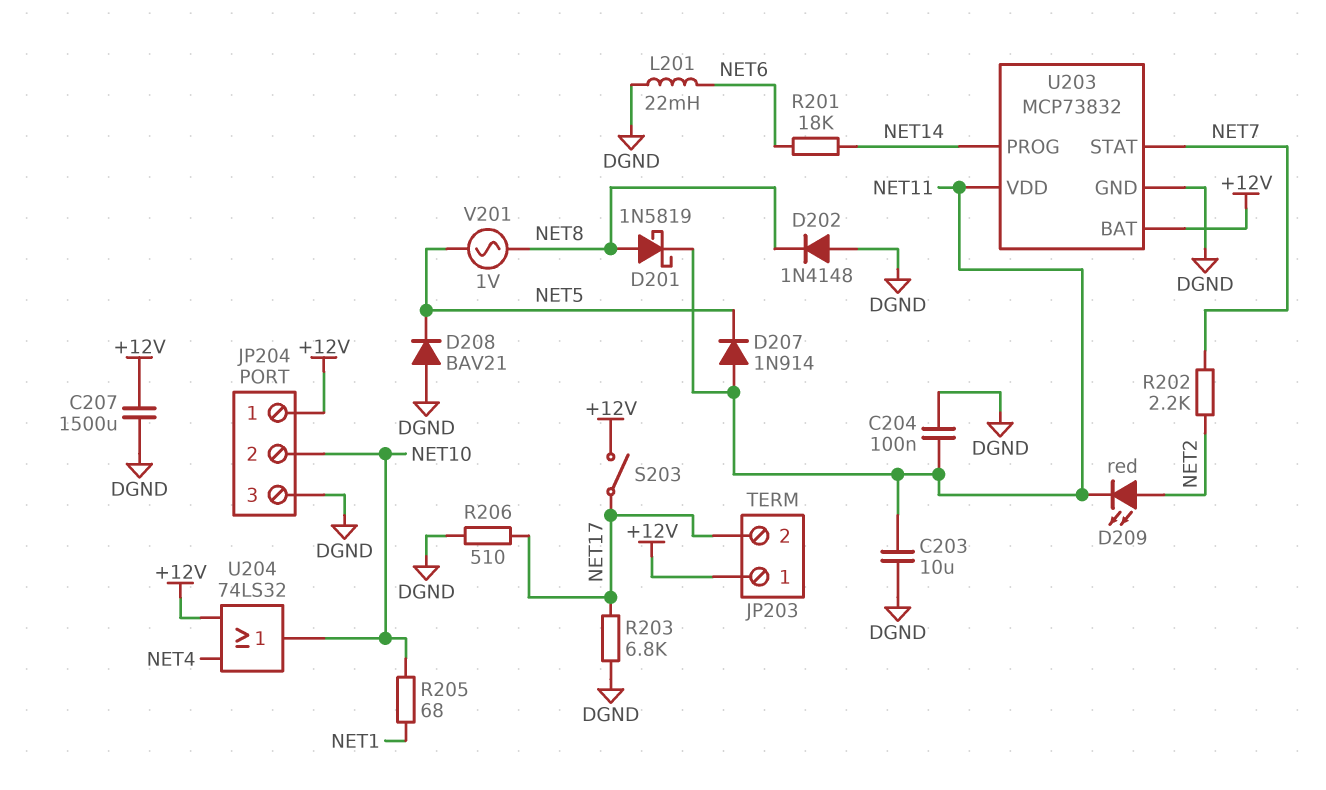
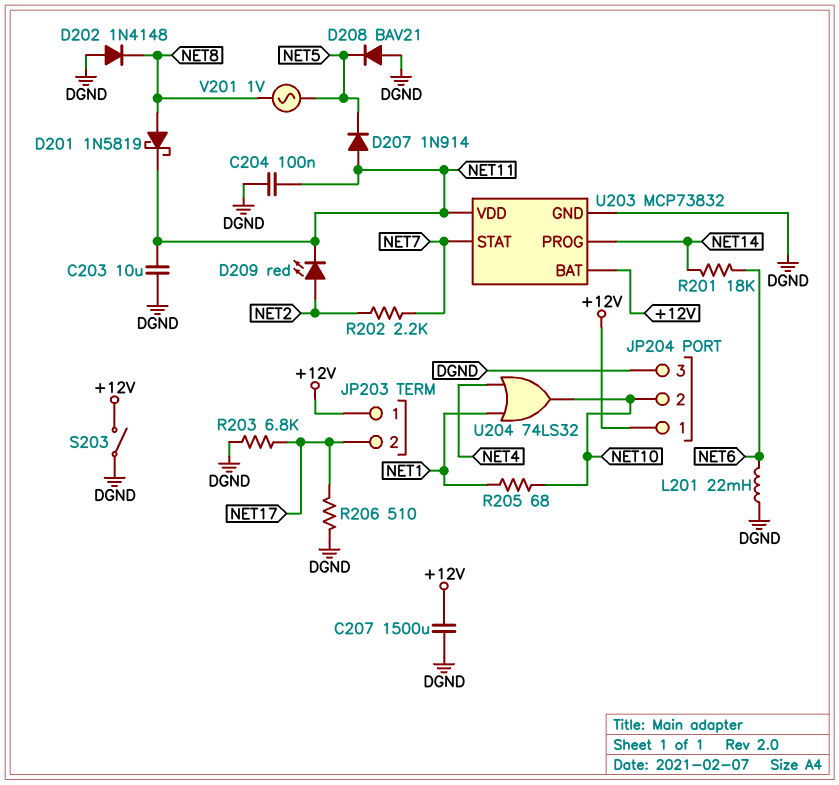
S203: switch (+12V, NET17) -> switch (+12V, DGND)
U204: OR 74LS32 (in +12V, in NET4, out NET10) -> OR 74LS32 (in NET1, in NET4, out NET10)

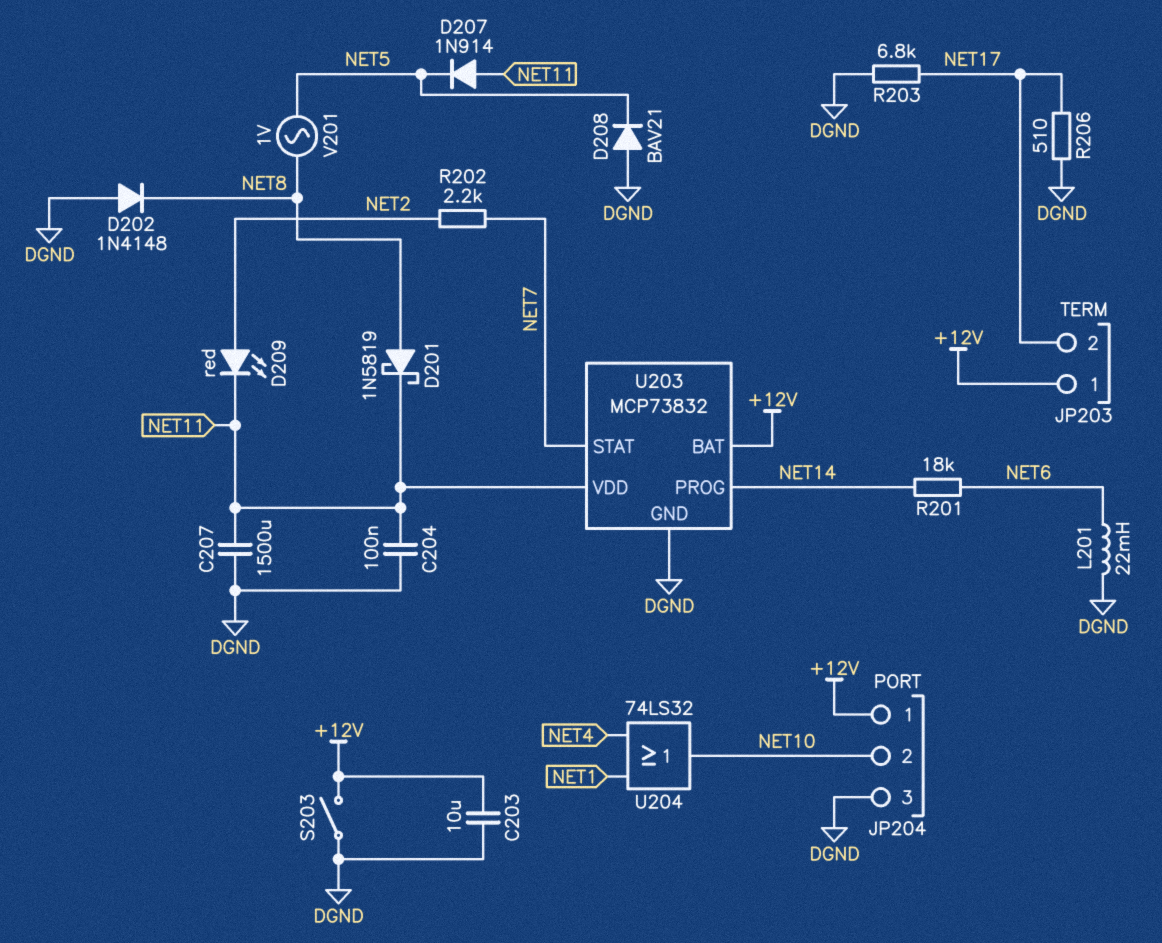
C203: 10uF (DGND, NET11) -> 10uF (+12V, DGND)
C207: 1500uF (+12V, DGND) -> 1500uF (DGND, NET11)
R205: 68 (NET1, NET10) -> none

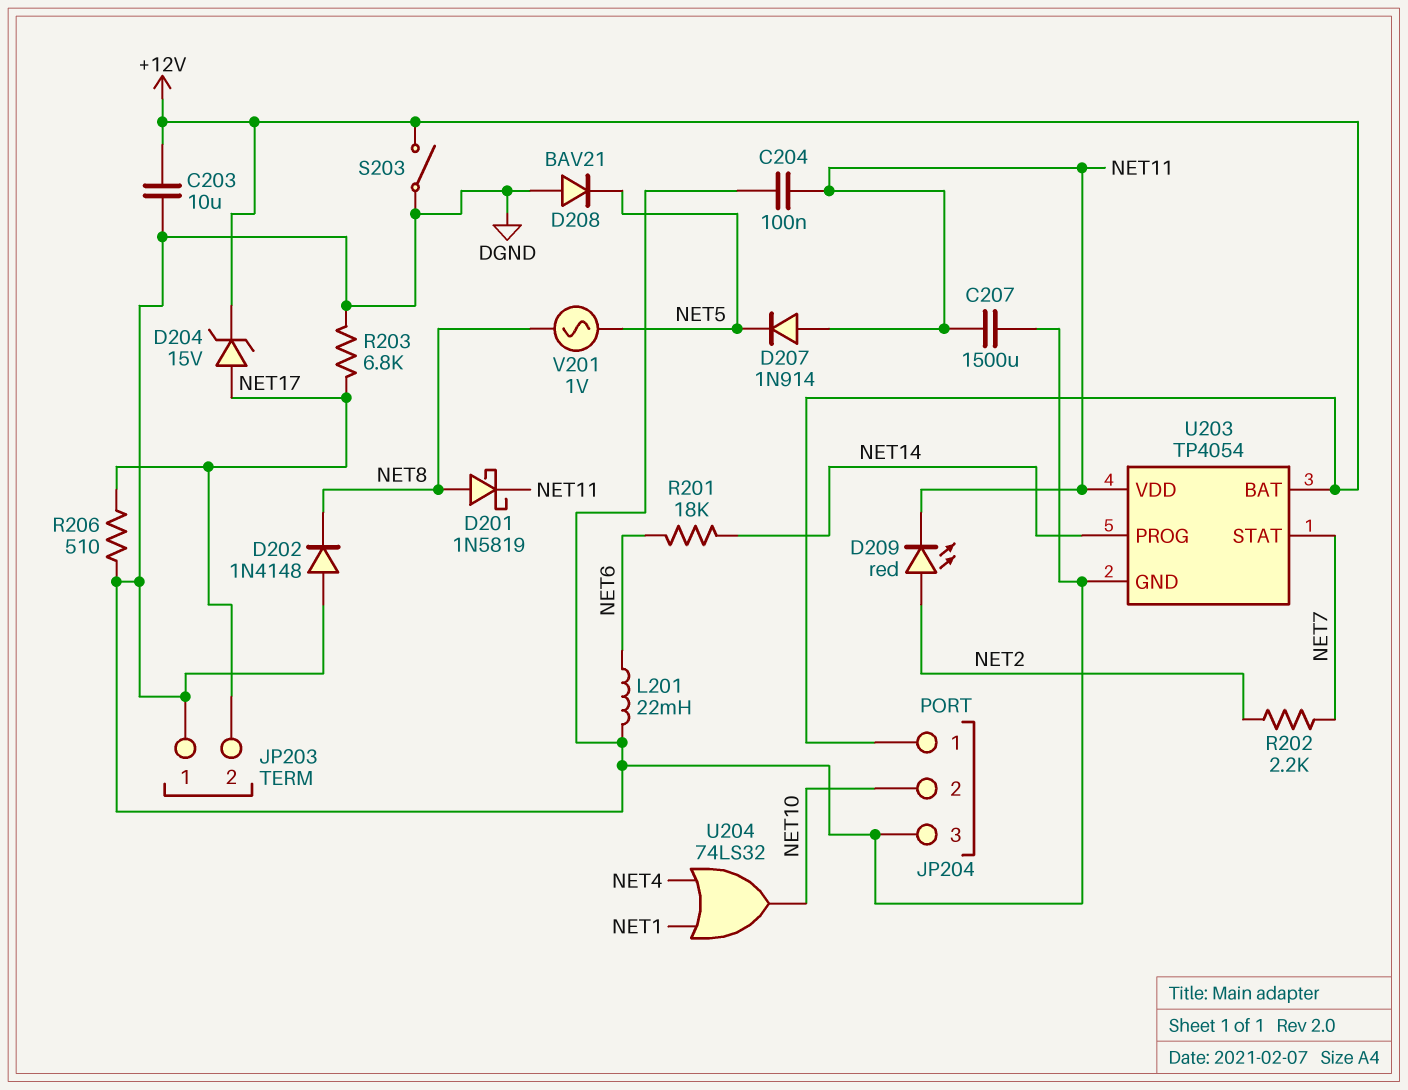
D204: none -> zener 15V (A NET17, K +12V)
JP203 pin 1: +12V -> DGND
U203: MCP73832 -> TP4054

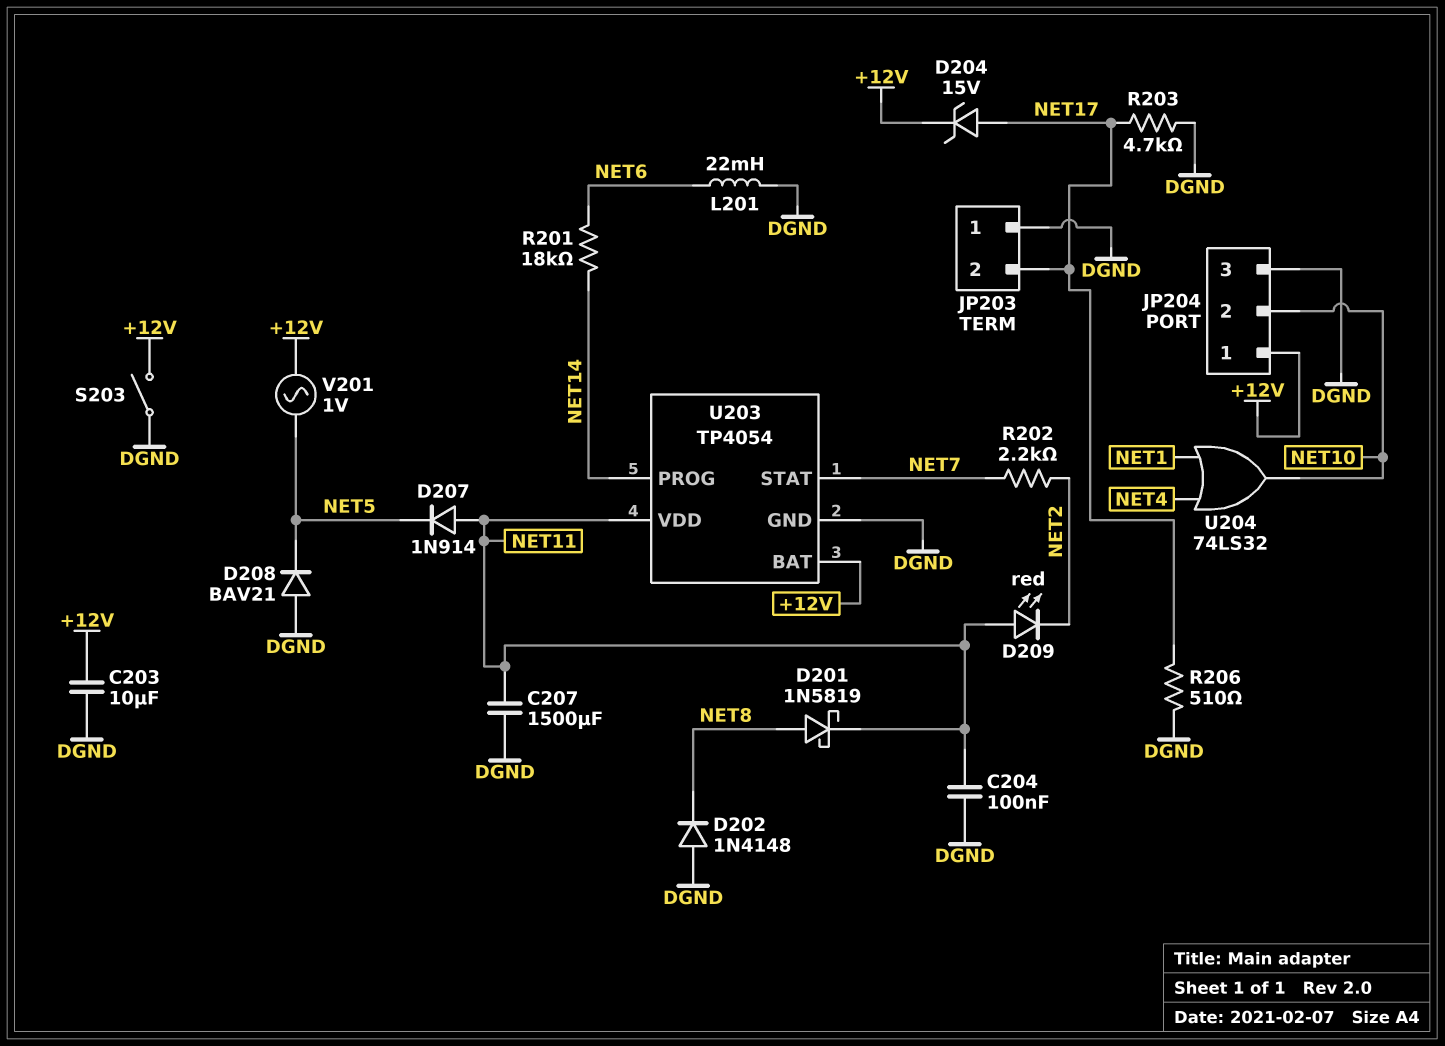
D209: LED red (A NET2, K NET11) -> LED red (A NET11, K NET2)
R203: 6.8k (DGND, NET17) -> 4.7k (DGND, NET17)
V201: AC 1V (NET5, NET8) -> AC 1V (+12V, NET5)

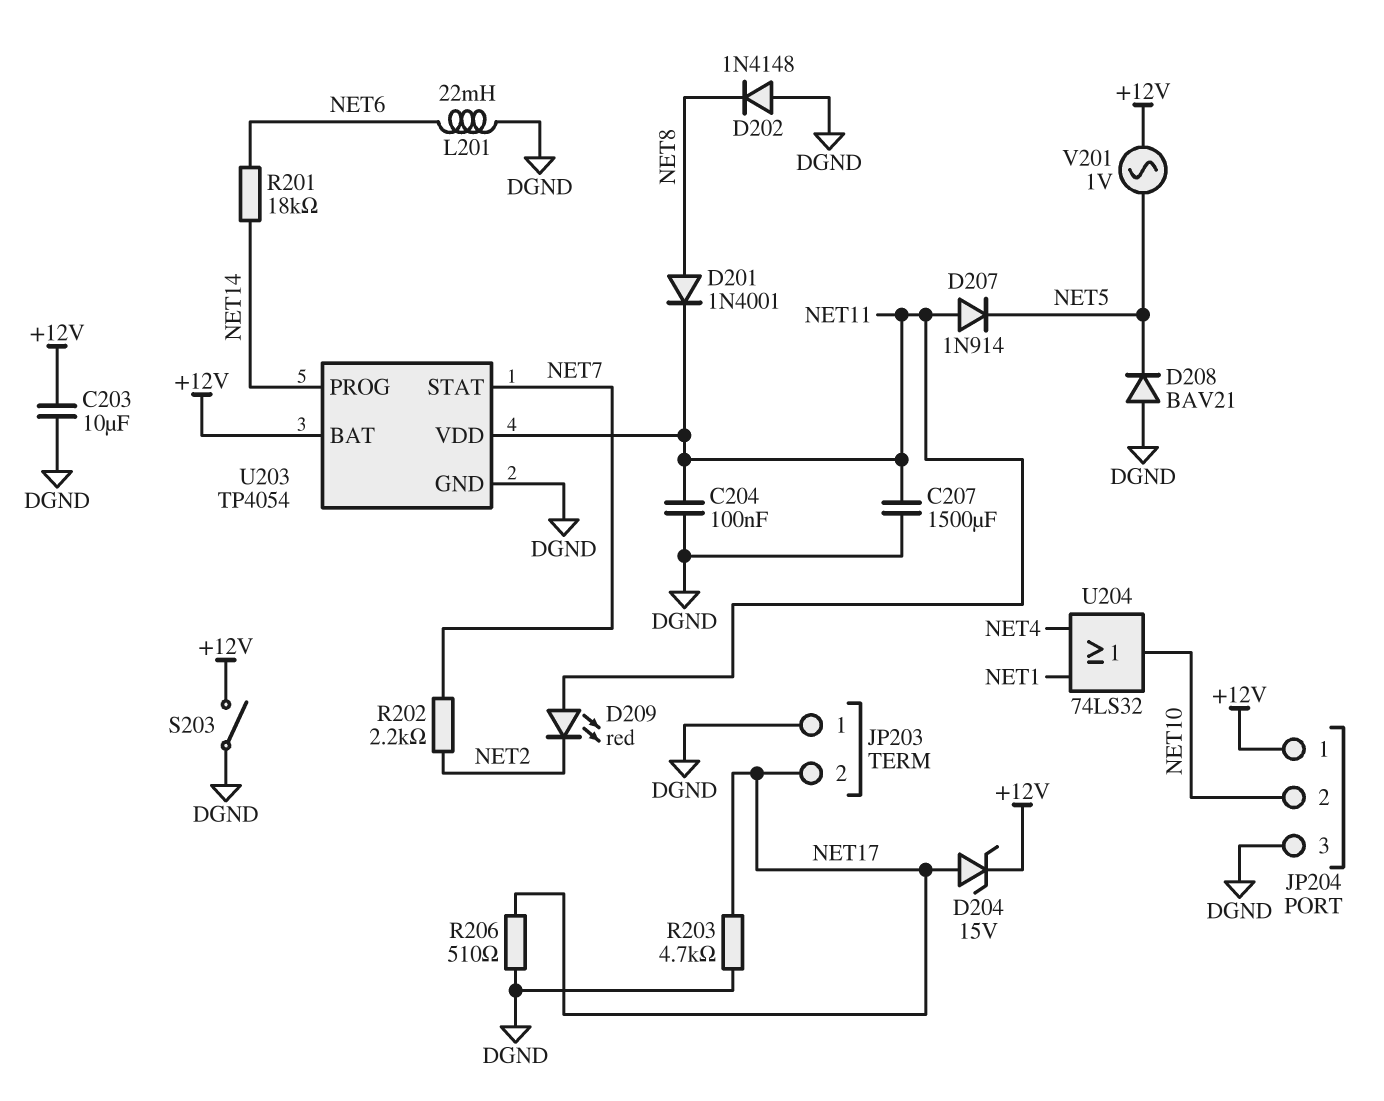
D201: schottky 1N5819 (A NET8, K NET11) -> diode 1N4001 (A NET8, K NET11)

